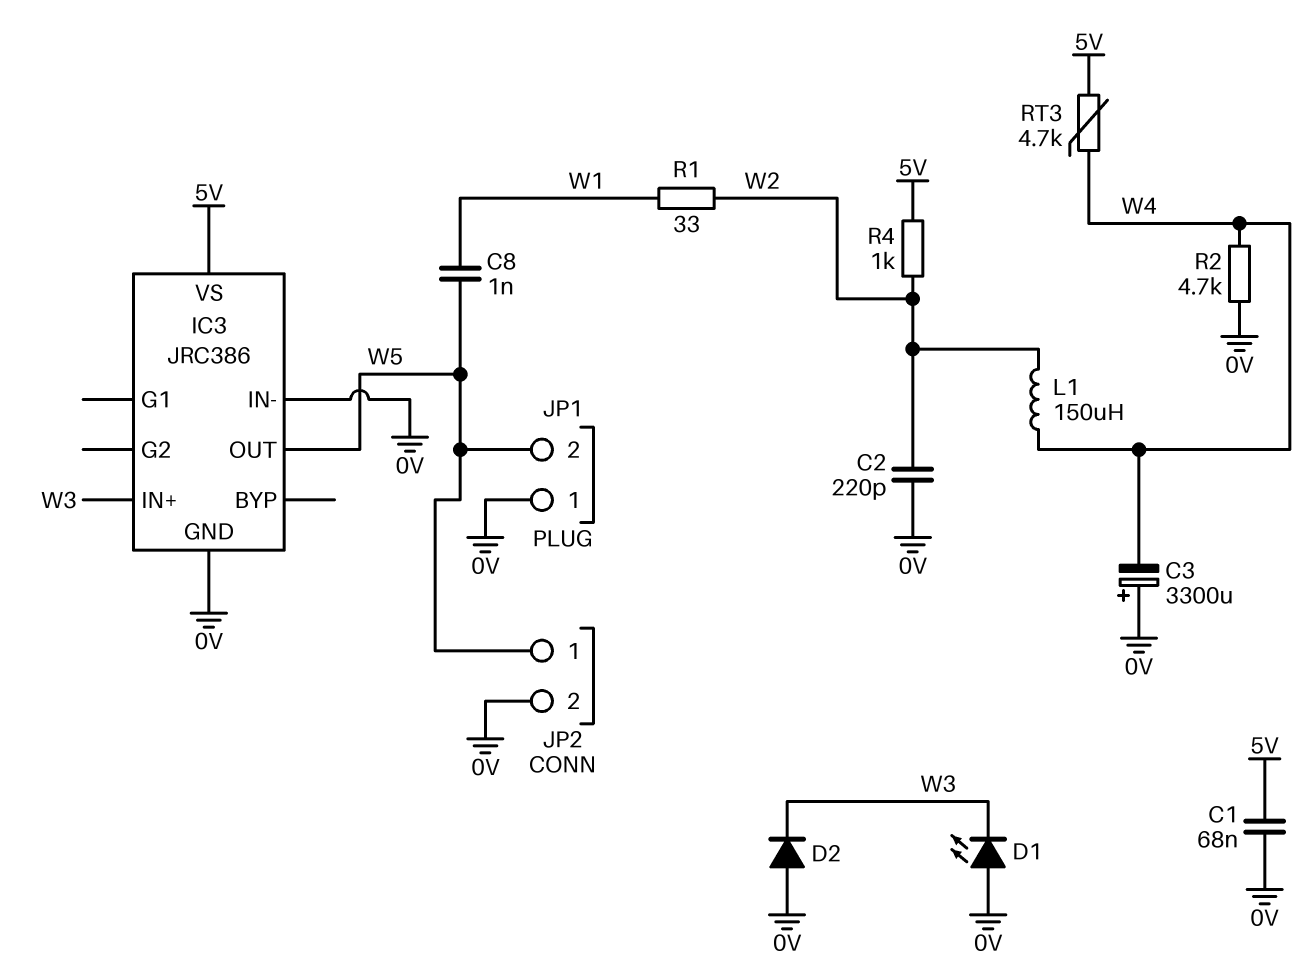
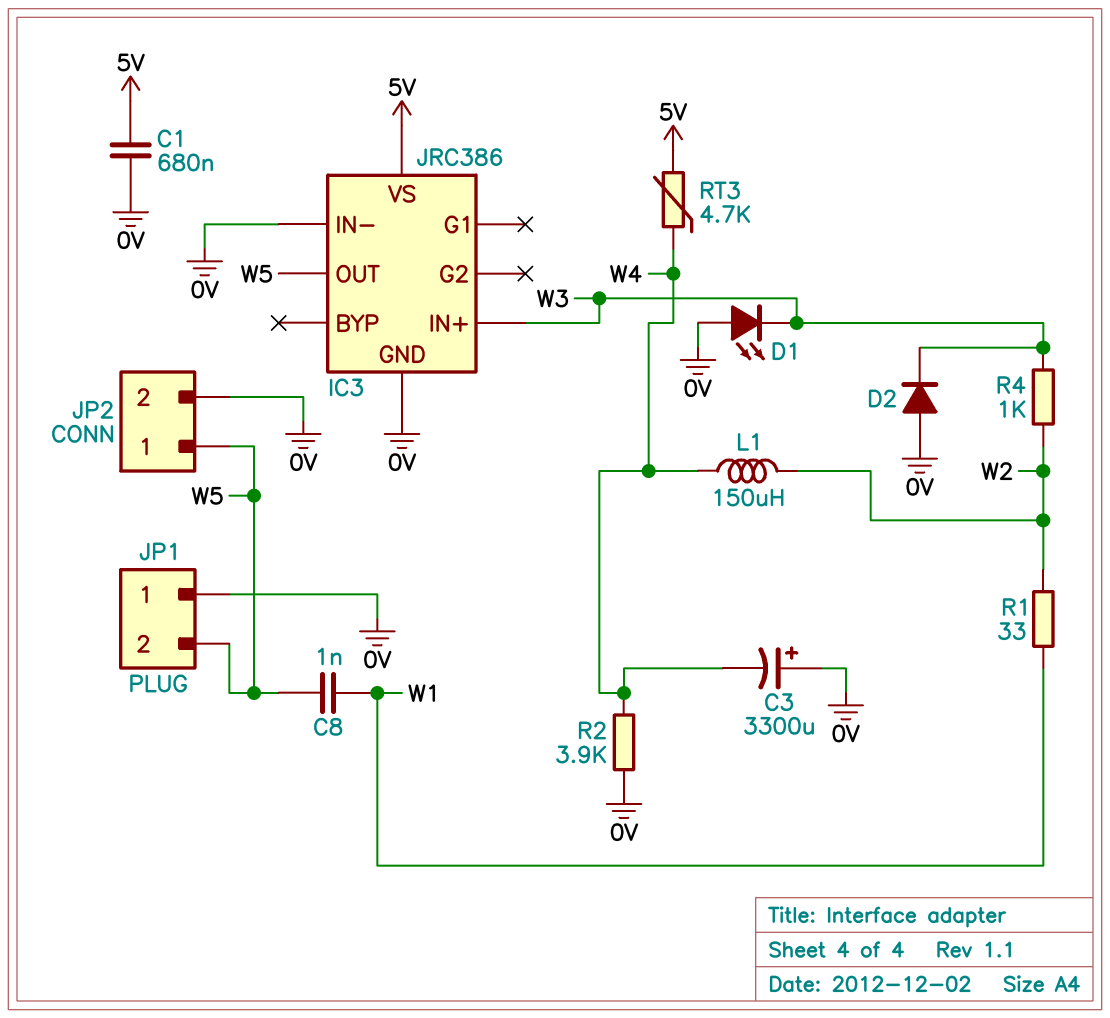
C1: 68nF (0V, 5V) -> 680nF (0V, 5V)
C2: 220pF (0V, W2) -> none
R2: 4.7k (0V, W4) -> 3.9k (0V, W4)
R4: 1k (5V, W2) -> 1k (W2, W3)

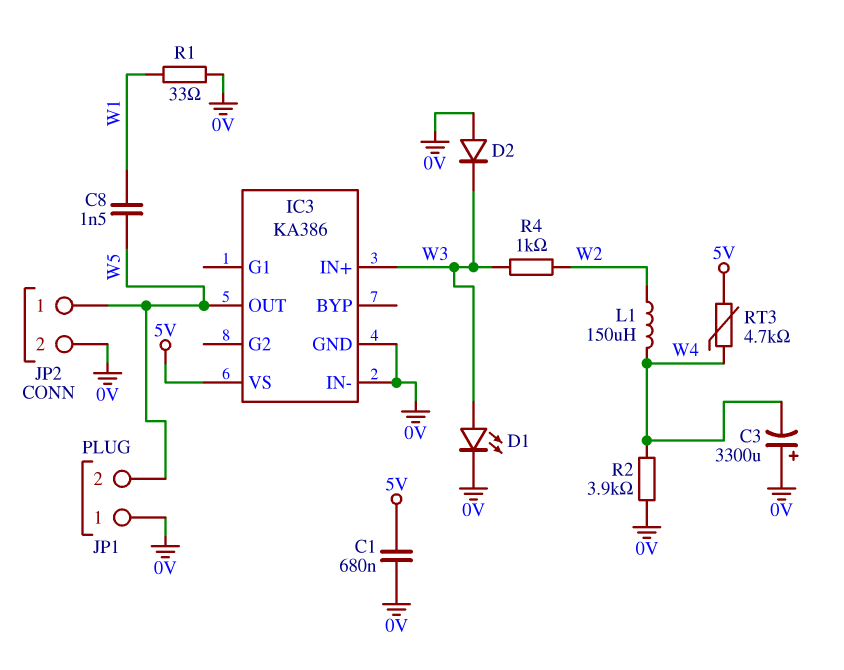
C8: 1nF (W1, W5) -> 1.5nF (W1, W5)
D1: LED (A 0V, K W3) -> LED (A W3, K 0V)
IC3: JRC386 -> KA386
R1: 33 (W1, W2) -> 33 (0V, W1)

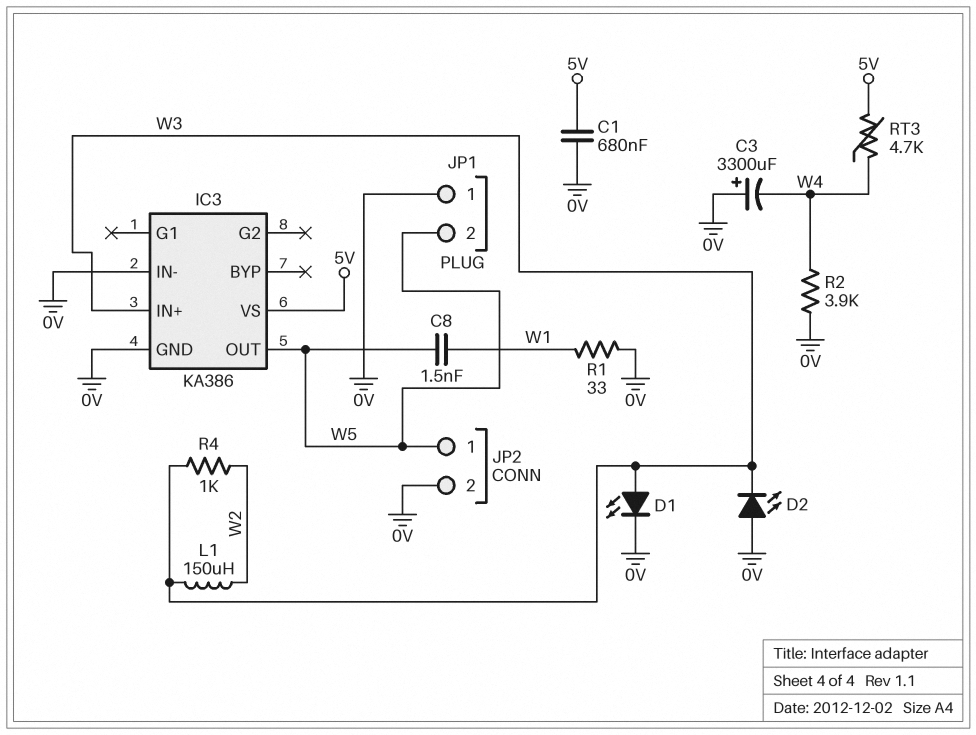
D2: diode (A 0V, K W3) -> LED (A 0V, K W3)
L1: 150uH (W2, W4) -> 150uH (W2, W3)

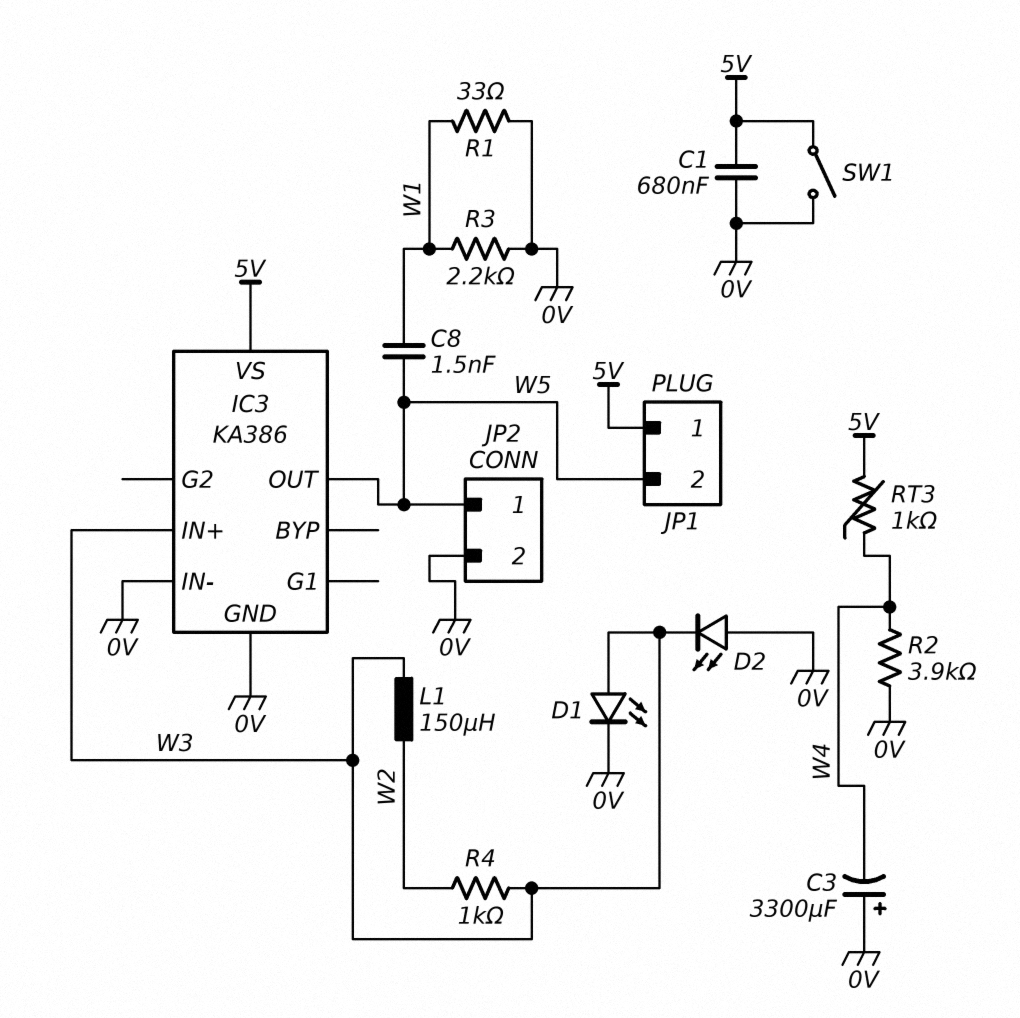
JP1 pin 1: 0V -> 5V
R3: none -> 2.2k (0V, W1)
RT3: 4.7k (5V, W4) -> 1k (5V, W4)
SW1: none -> switch (0V, 5V)

